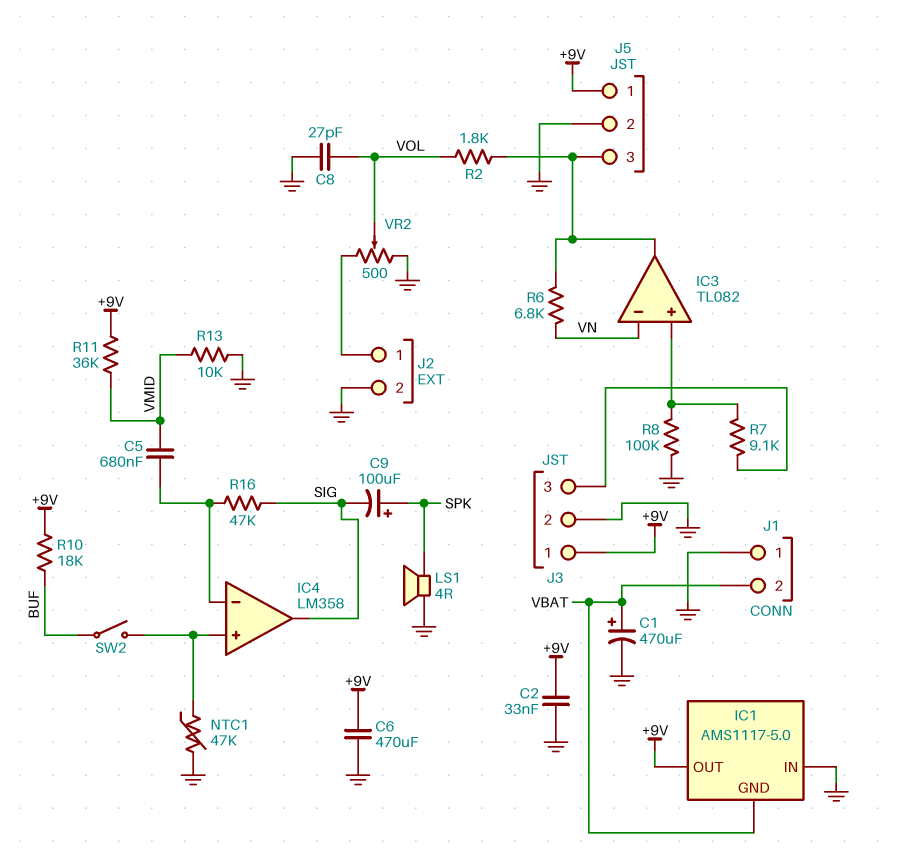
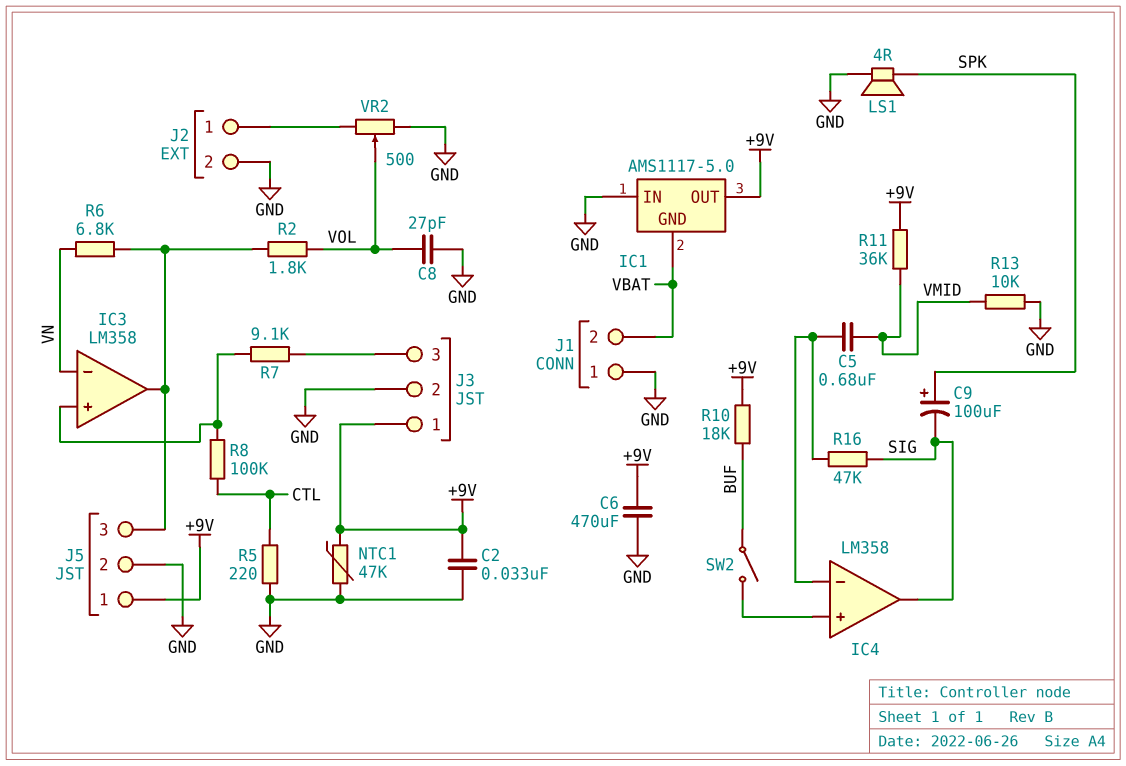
C1: 470uF (plus VBAT, minus GND) -> none
IC3: TL082 -> LM358
NTC1: 47k (GND, IC4/in+) -> 47k (+9V, GND)
R5: none -> 220 (CTL, GND)
R8: 100k (GND, IC3/in+) -> 100k (CTL, IC3/in+)

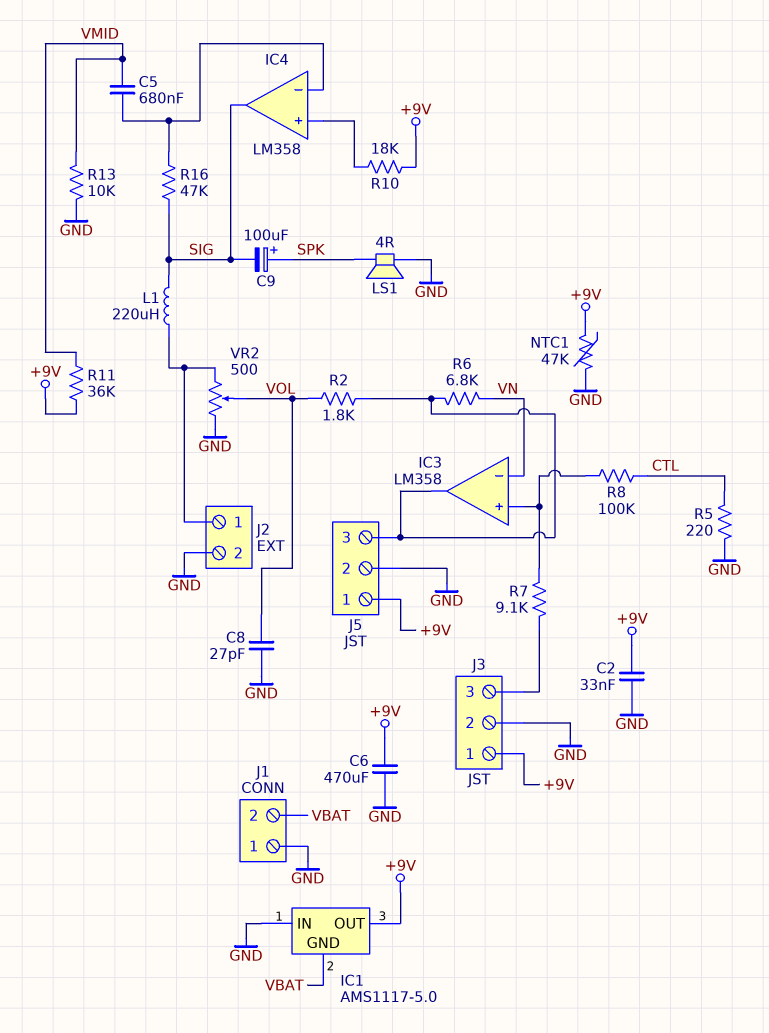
L1: none -> 220uH (J2/1, SIG)
R10: 18k (+9V, BUF) -> 18k (+9V, IC4/in+)
SW2: switch (BUF, IC4/in+) -> none

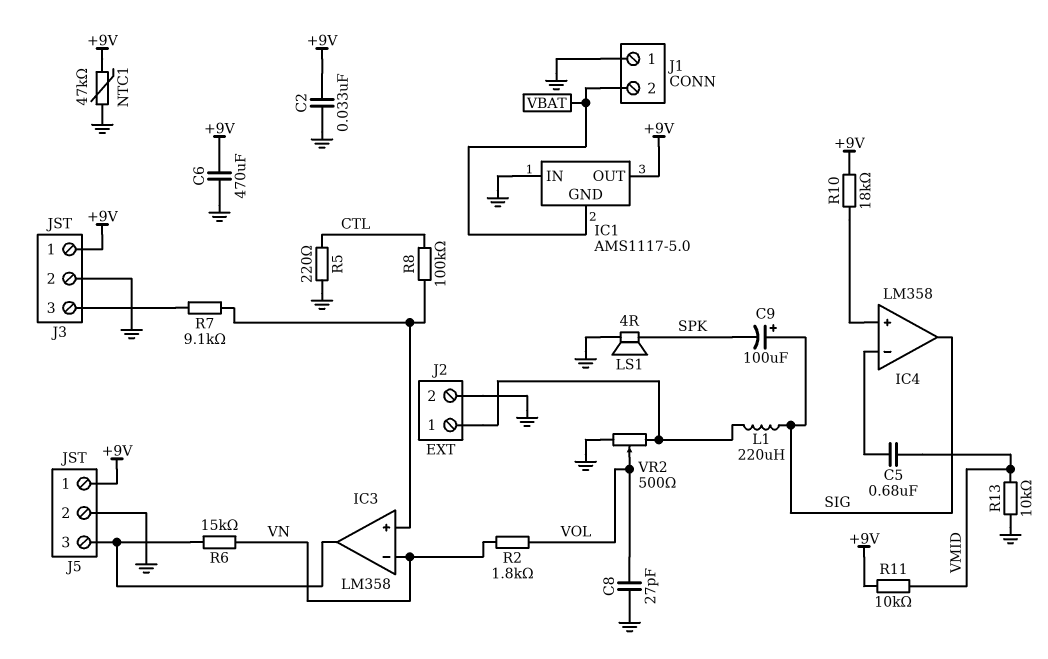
C9: 100uF (plus SPK, minus SIG) -> 100uF (plus SIG, minus SPK)
R2: 1.8k (IC3/out, VOL) -> 1.8k (VN, VOL)
R6: 6.8k (IC3/out, VN) -> 15k (IC3/out, VN)
R11: 36k (+9V, VMID) -> 10k (+9V, VMID)
R16: 47k (IC4/in-, SIG) -> none

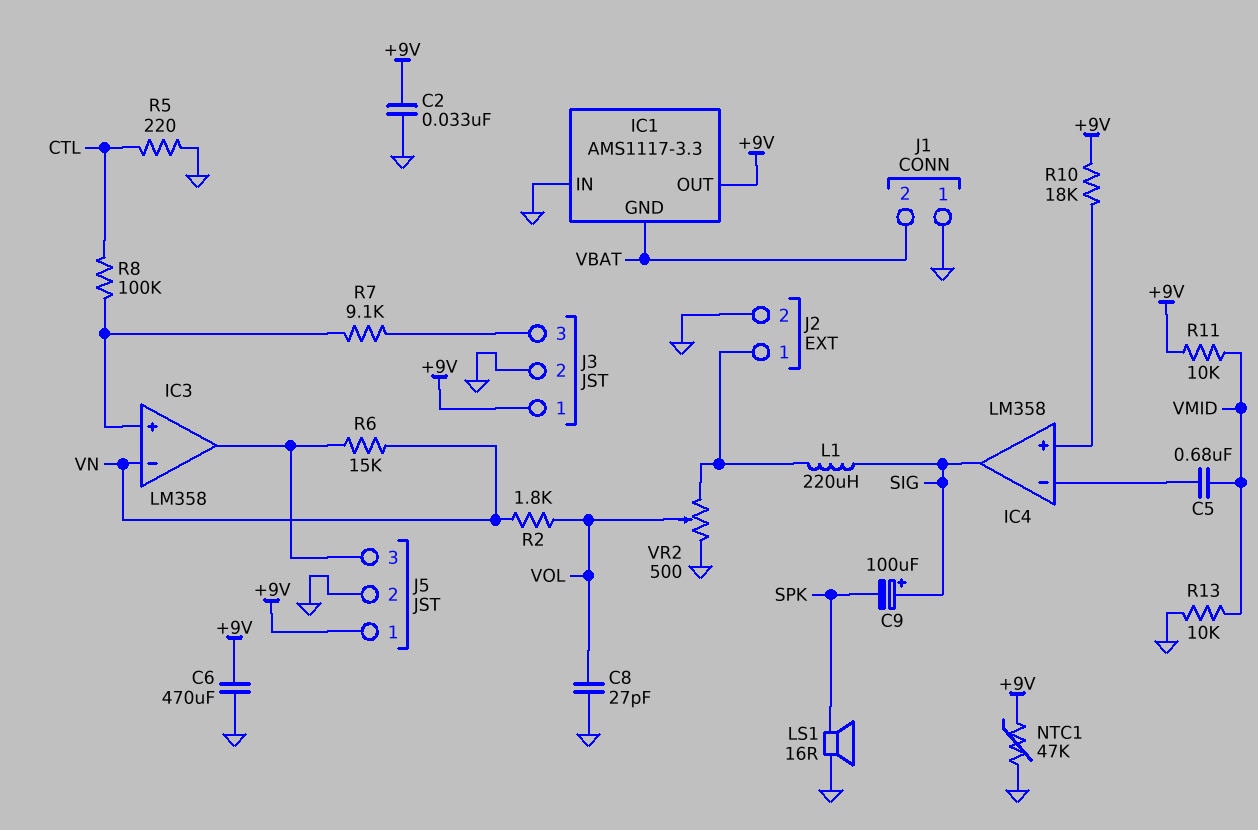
IC1: AMS1117-5.0 -> AMS1117-3.3
LS1: speaker 4R (GND, SPK) -> speaker 16R (GND, SPK)

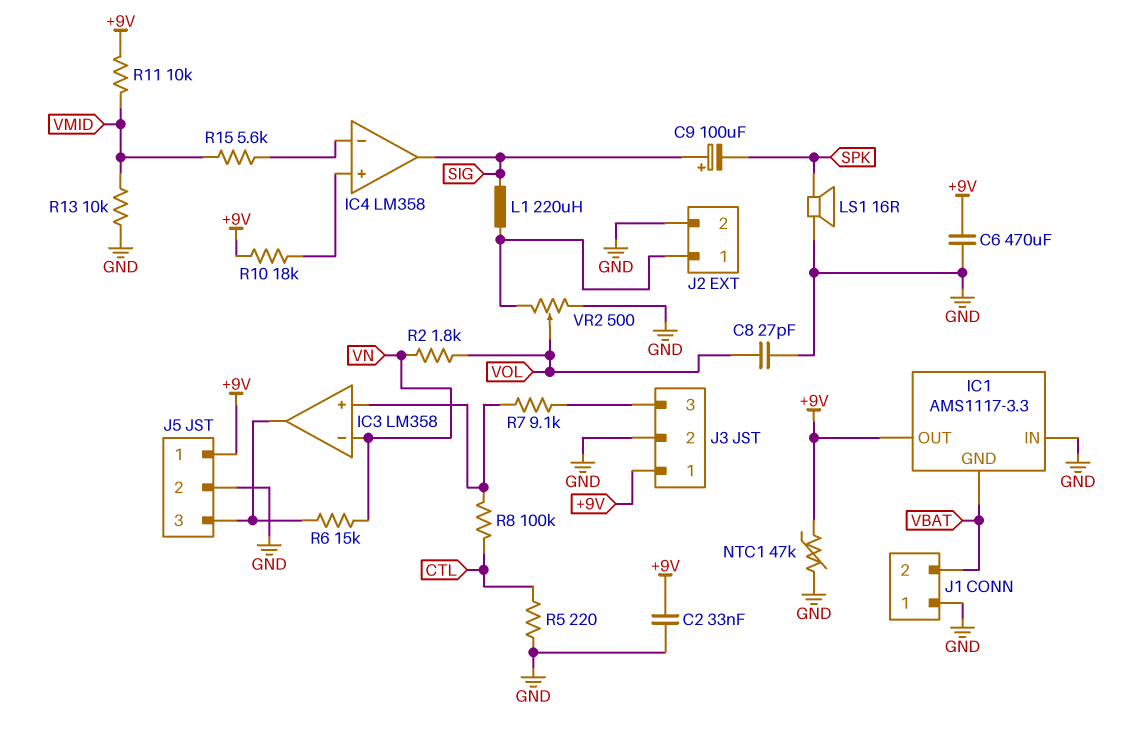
C5: 680nF (IC4/in-, VMID) -> none
R15: none -> 5.6k (IC4/in-, VMID)

